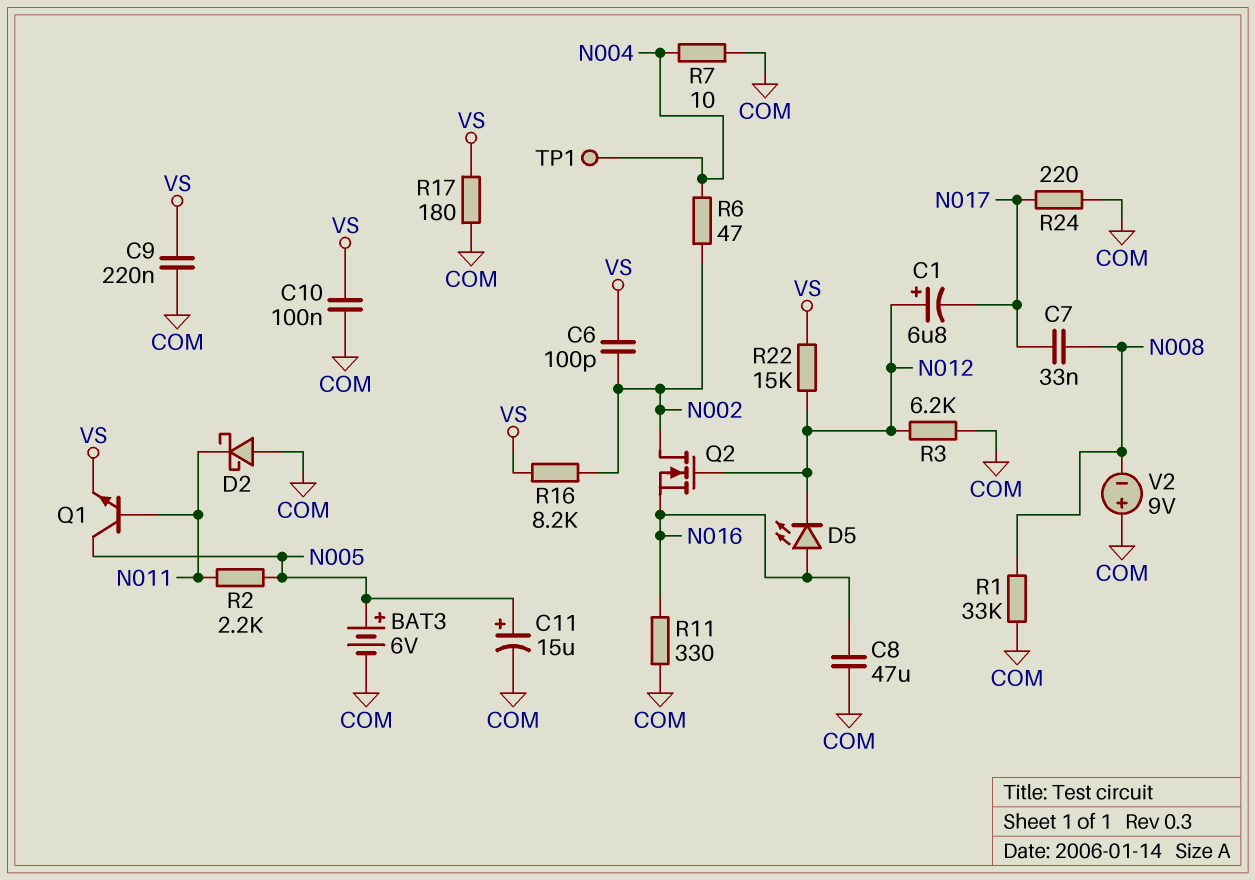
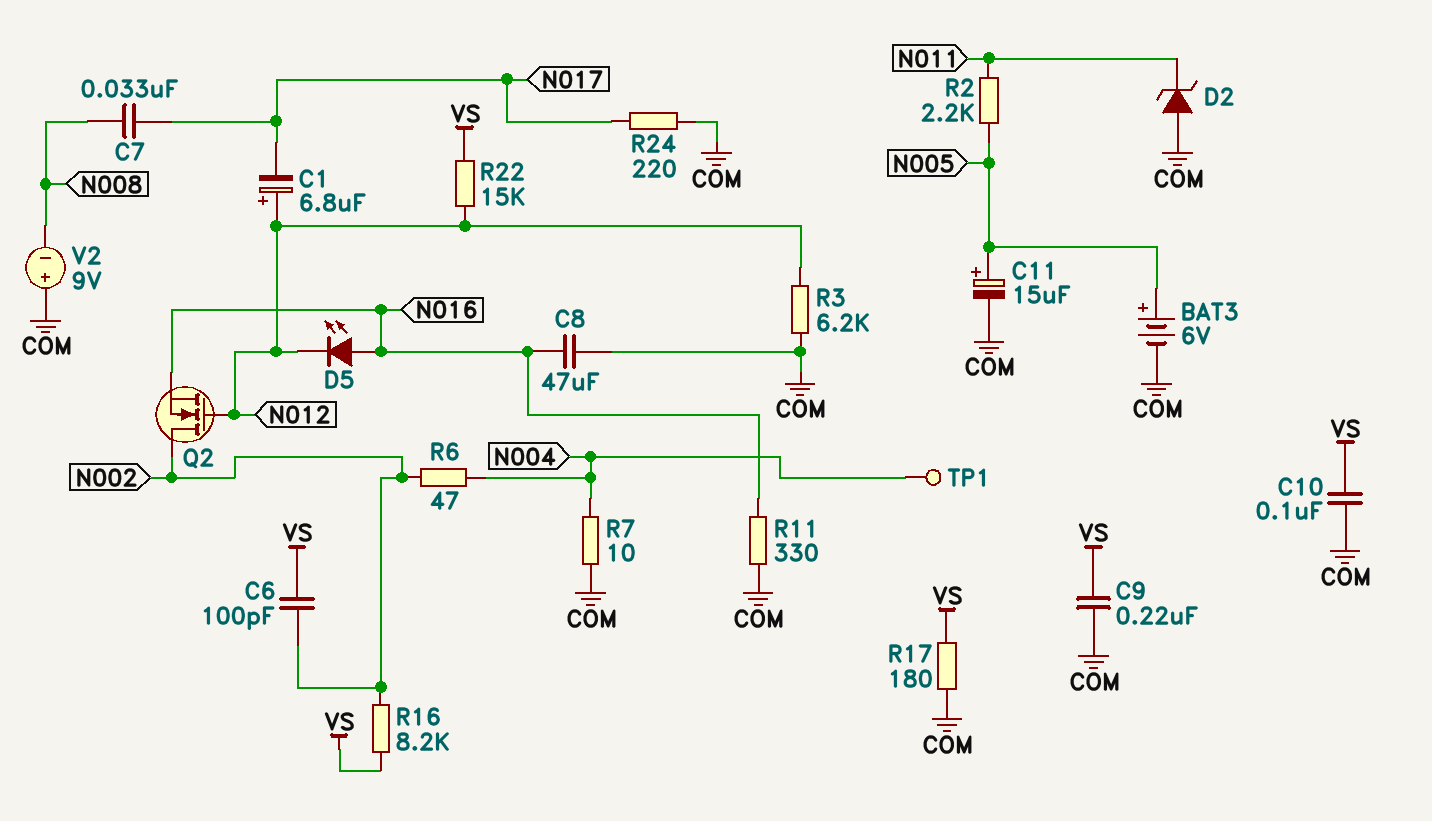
D2: schottky (A COM, K N011) -> zener (A COM, K N011)
Q1: NPN (B N011, C N005, E VS) -> none
R1: 33k (COM, N008) -> none

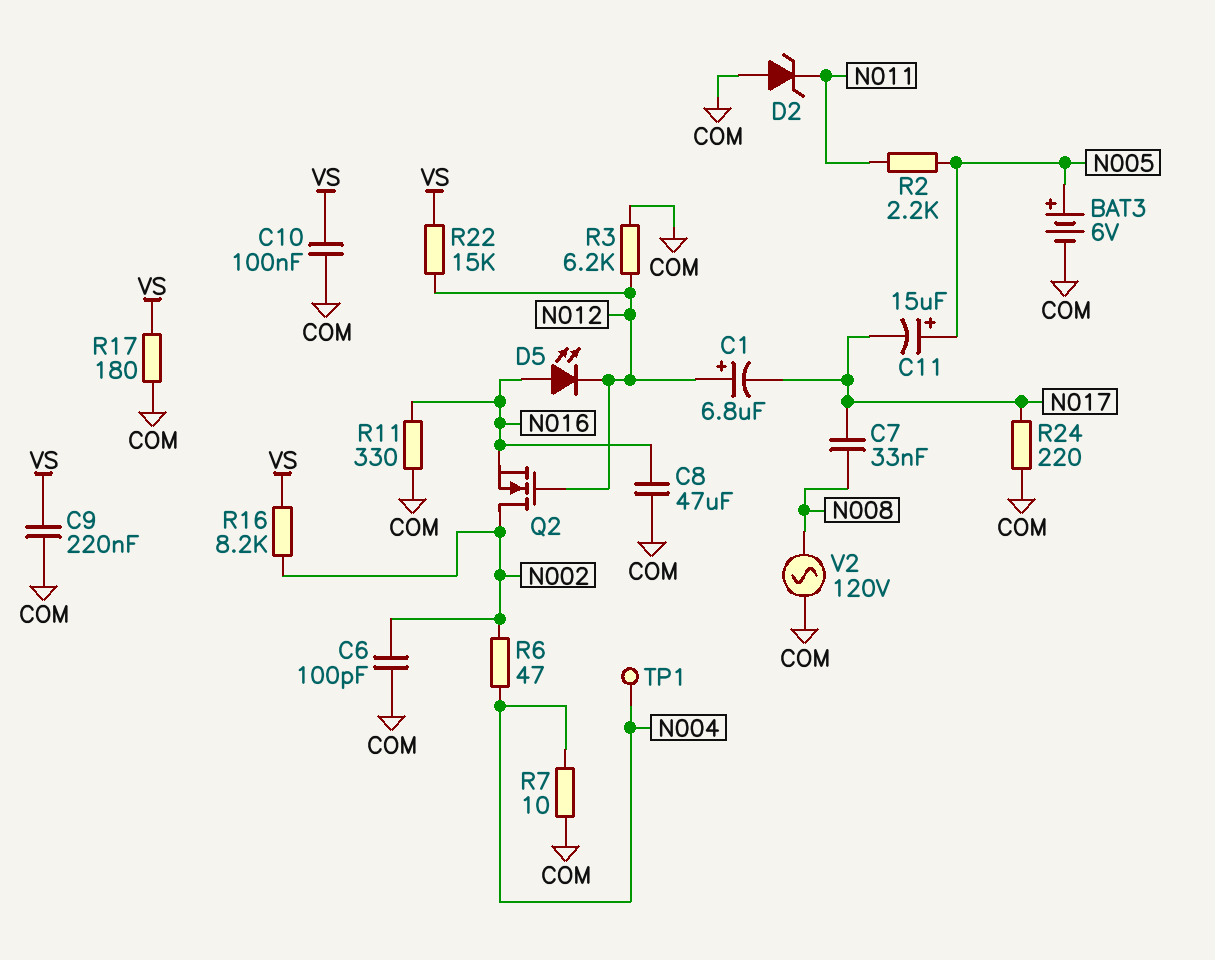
C6: 100pF (N002, VS) -> 100pF (COM, N002)
C11: 15uF (plus N005, minus COM) -> 15uF (plus N005, minus N017)
V2: 9V (plus COM, minus N008) -> AC 120V (COM, N008)

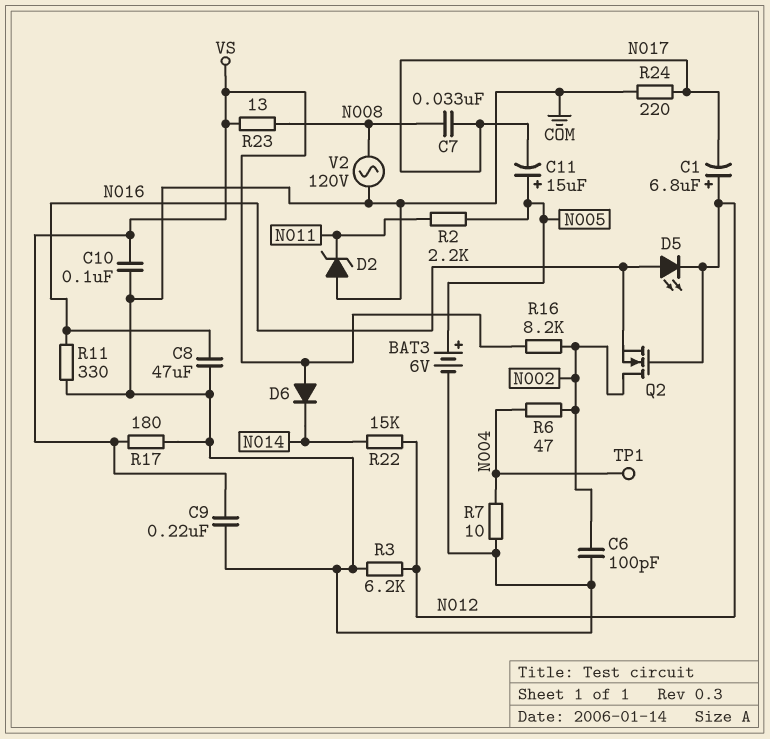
D6: none -> diode (A VS, K N014)
R22: 15k (N012, VS) -> 15k (N012, N014)
R23: none -> 13 (N008, VS)

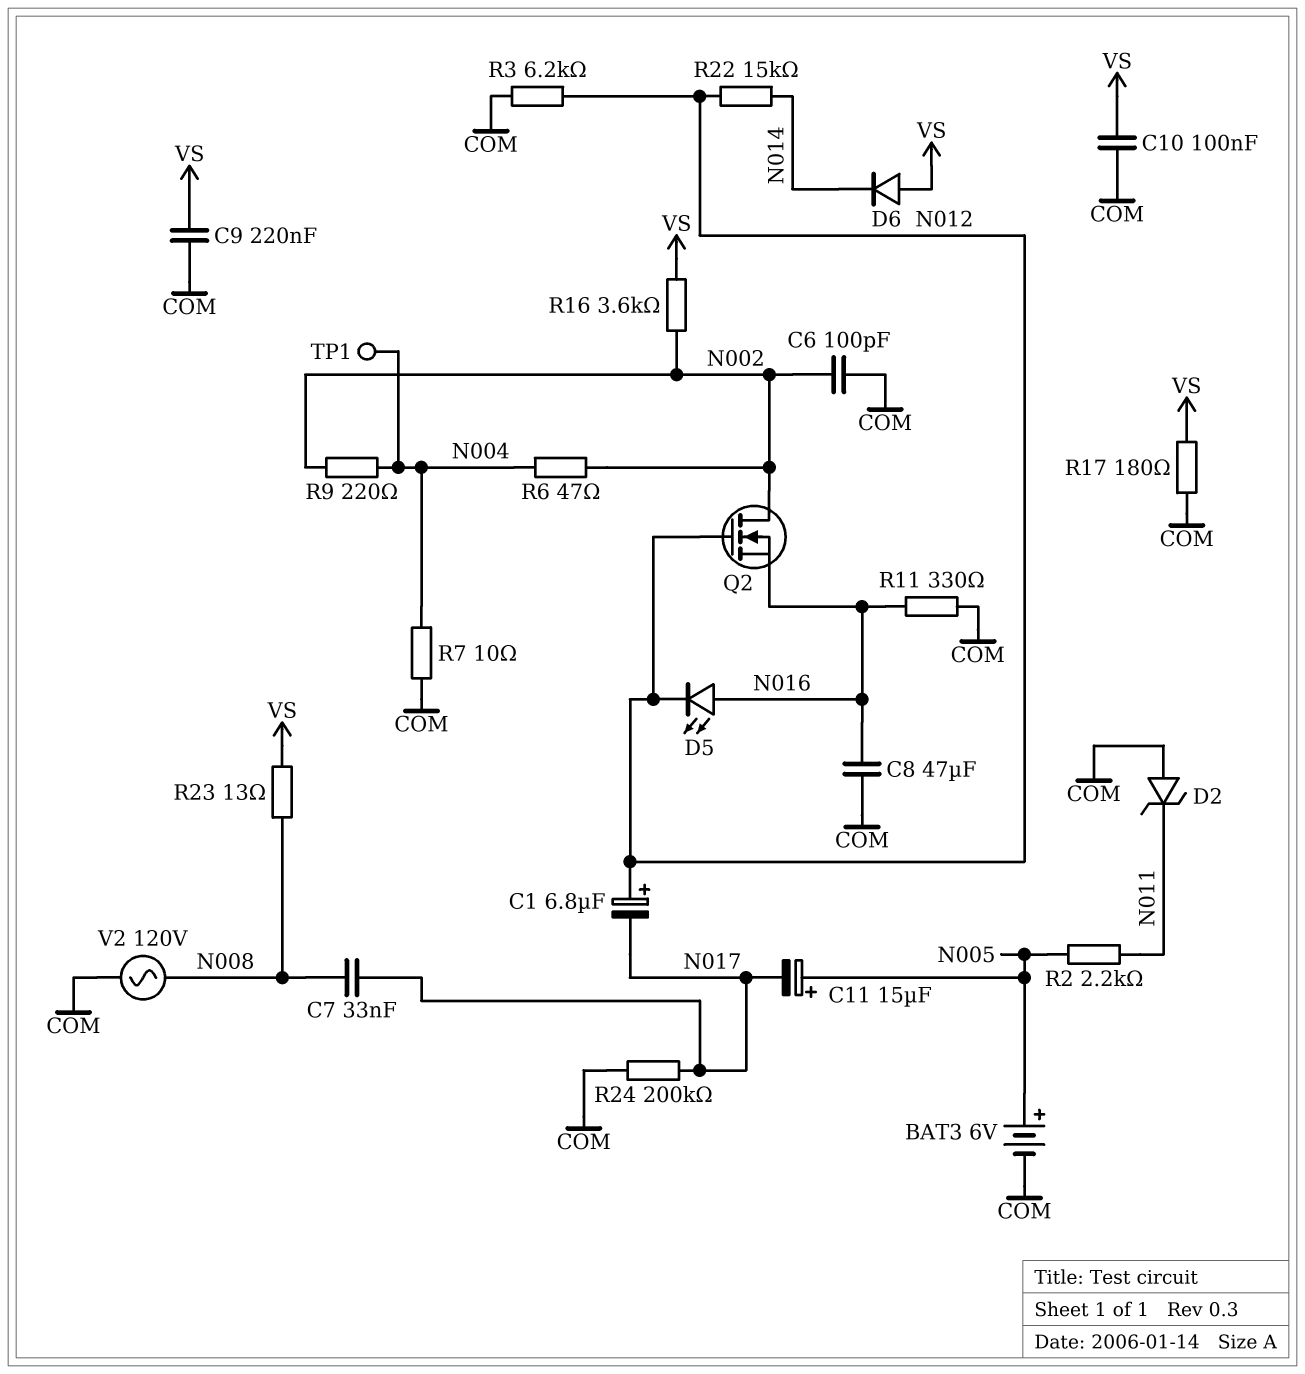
R9: none -> 220 (N002, N004)
R16: 8.2k (N002, VS) -> 3.6k (N002, VS)
R24: 220 (COM, N017) -> 200k (COM, N017)

